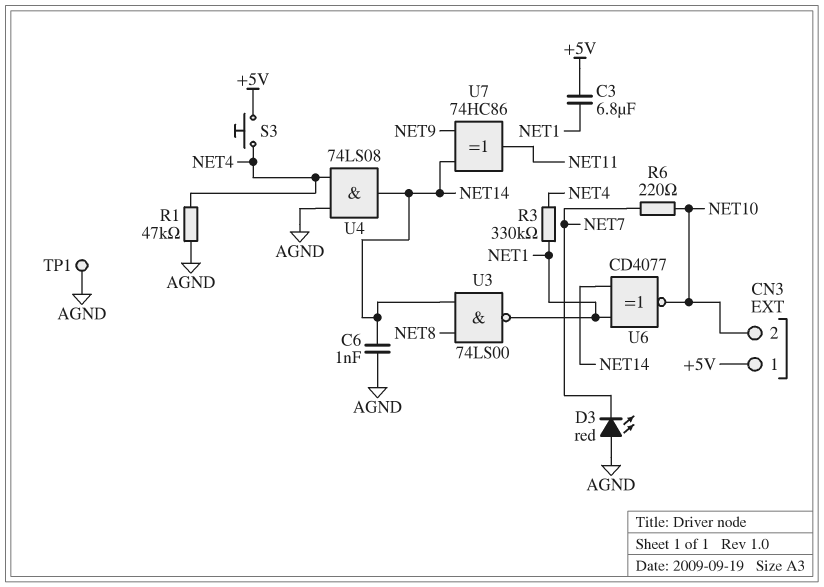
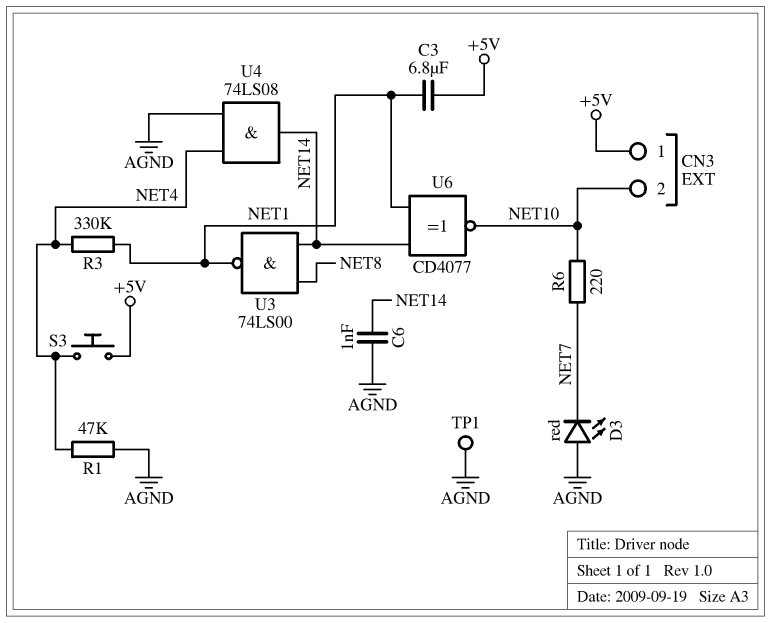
U7: XOR 74HC86 (in NET9, in NET14, out NET11) -> none

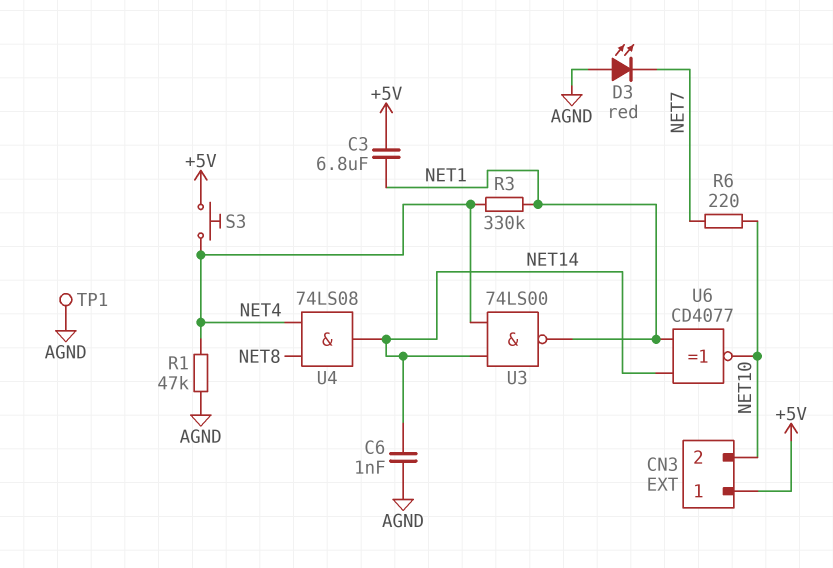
U3: NAND 74LS00 (in NET8, in NET14, out NET1) -> NAND 74LS00 (in NET4, in NET14, out NET1)
U4: AND 74LS08 (in AGND, in NET4, out NET14) -> AND 74LS08 (in NET4, in NET8, out NET14)

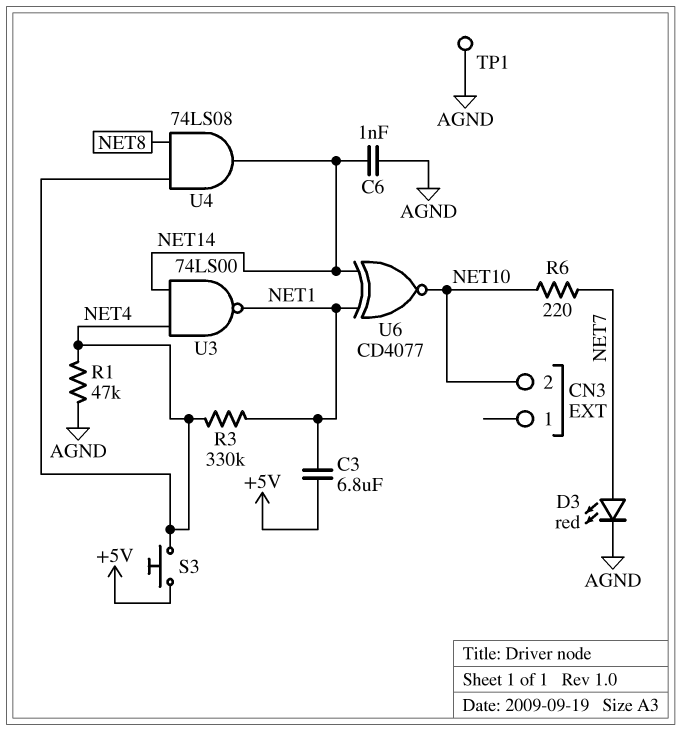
CN3 pin 1: +5V -> none
D3: LED red (A AGND, K NET7) -> LED red (A NET7, K AGND)

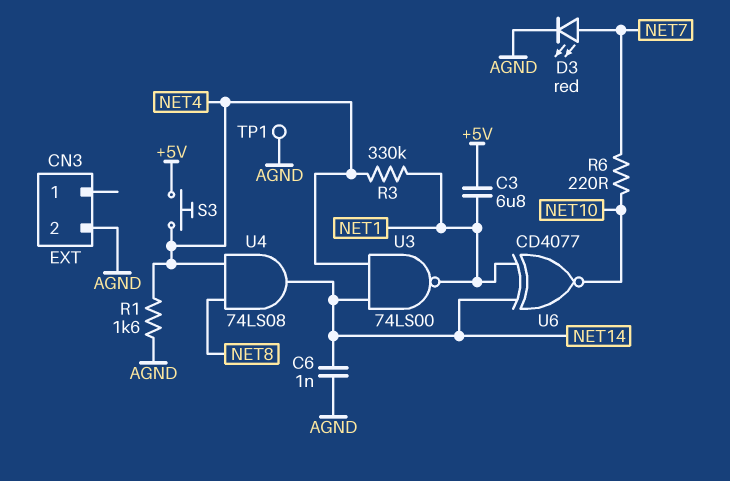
CN3 pin 2: NET10 -> AGND
R1: 47k (AGND, NET4) -> 1.6k (AGND, NET4)

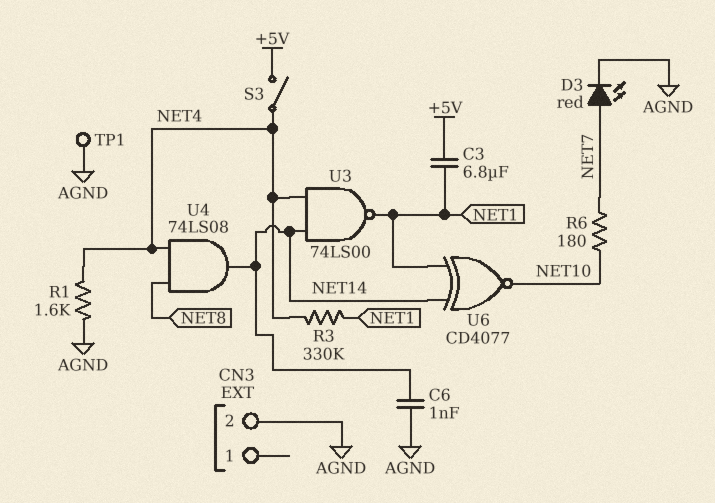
R6: 220 (NET7, NET10) -> 180 (NET7, NET10)
S3: button (+5V, NET4) -> switch (+5V, NET4)

